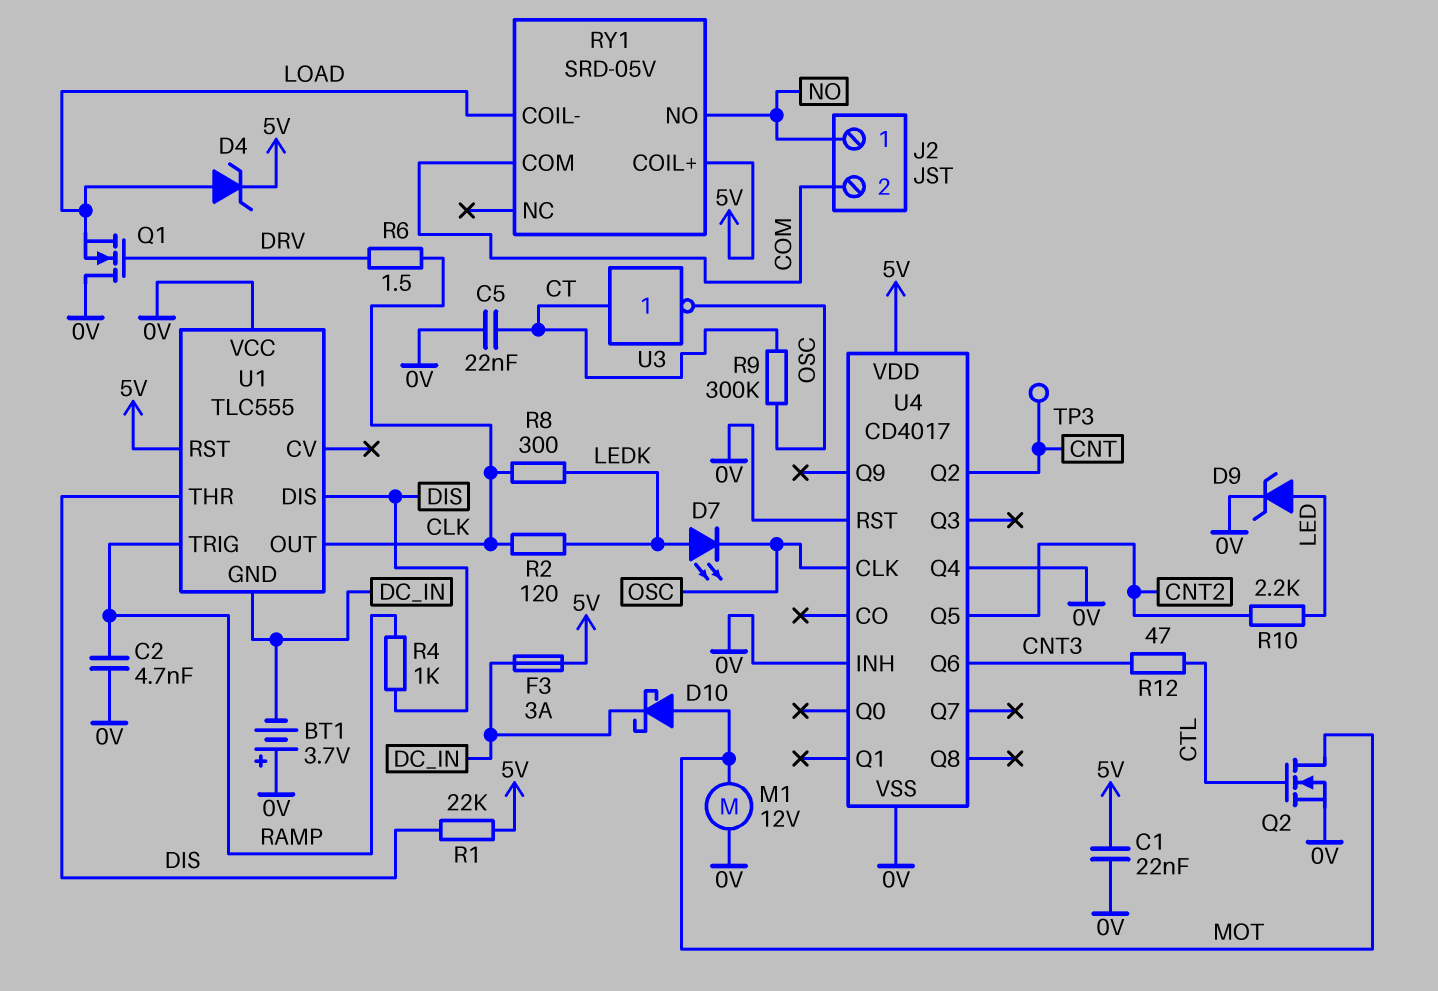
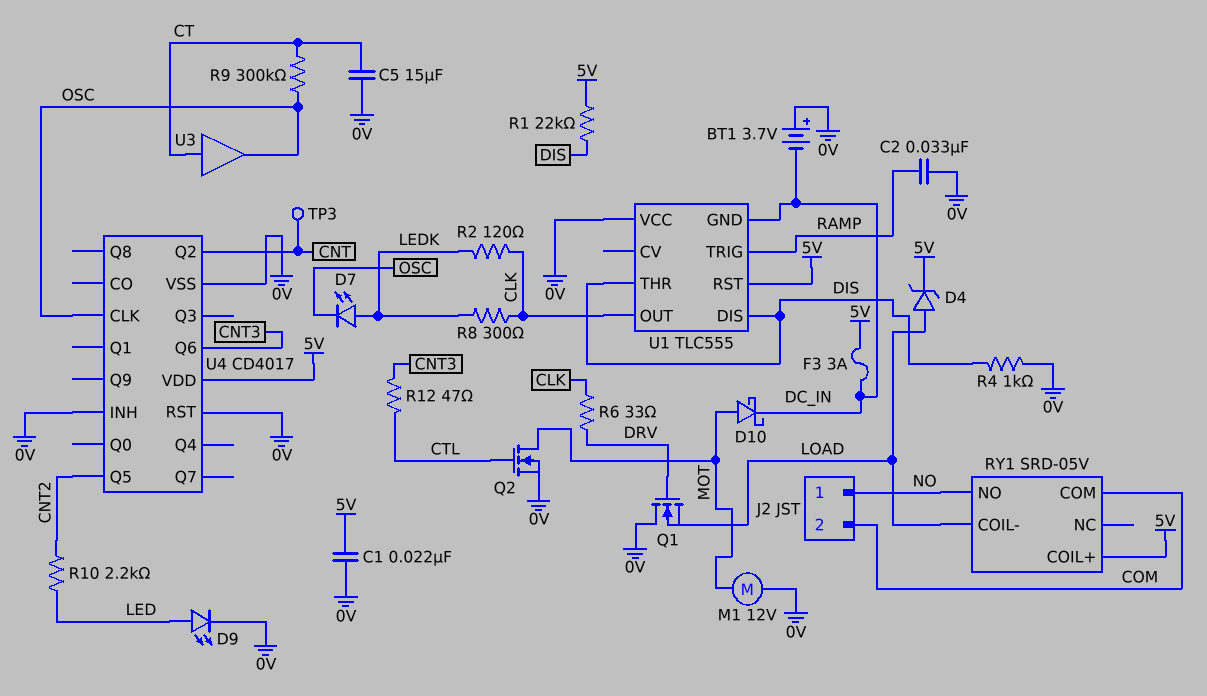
C2: 4.7nF (0V, RAMP) -> 33nF (0V, RAMP)
C5: 22nF (0V, CT) -> 15uF (0V, CT)
D9: zener (A LED, K 0V) -> LED (A LED, K 0V)
R4: 1k (DIS, RAMP) -> 1k (0V, DIS)
R6: 1.5 (CLK, DRV) -> 33 (CLK, DRV)
U3: NOT (in CT, out OSC) -> buffer (in CT, out OSC)
U4 pin Q4: 0V -> none

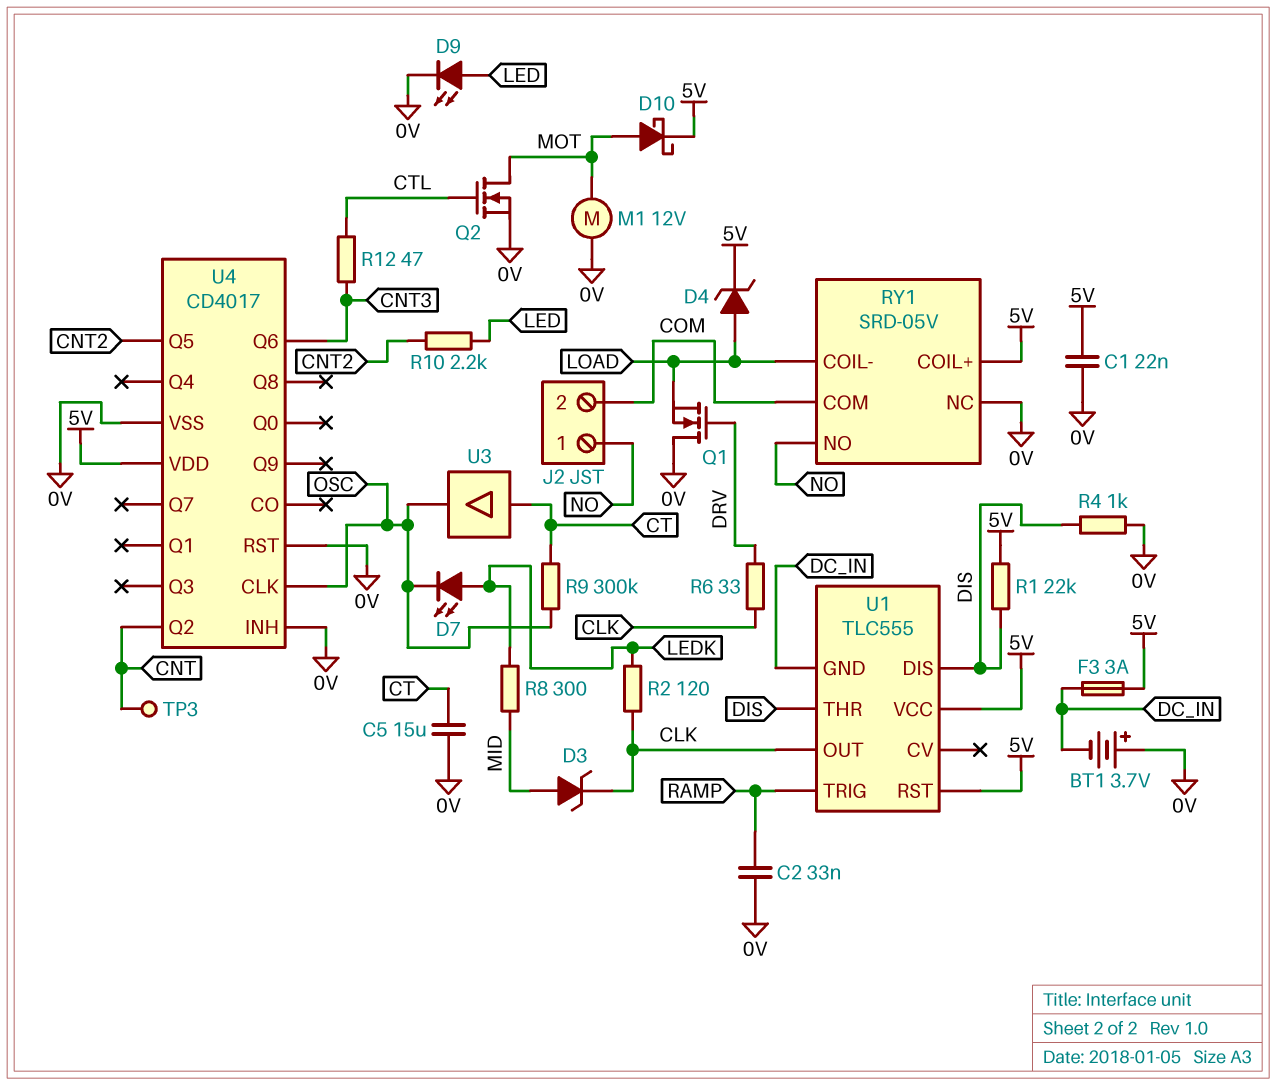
D3: none -> zener (A MID, K CLK)
D10: schottky (A MOT, K DC_IN) -> schottky (A MOT, K 5V)
R8: 300 (CLK, LEDK) -> 300 (LEDK, MID)
RY1 pin NC: none -> 0V
U1 pin VCC: 0V -> 5V

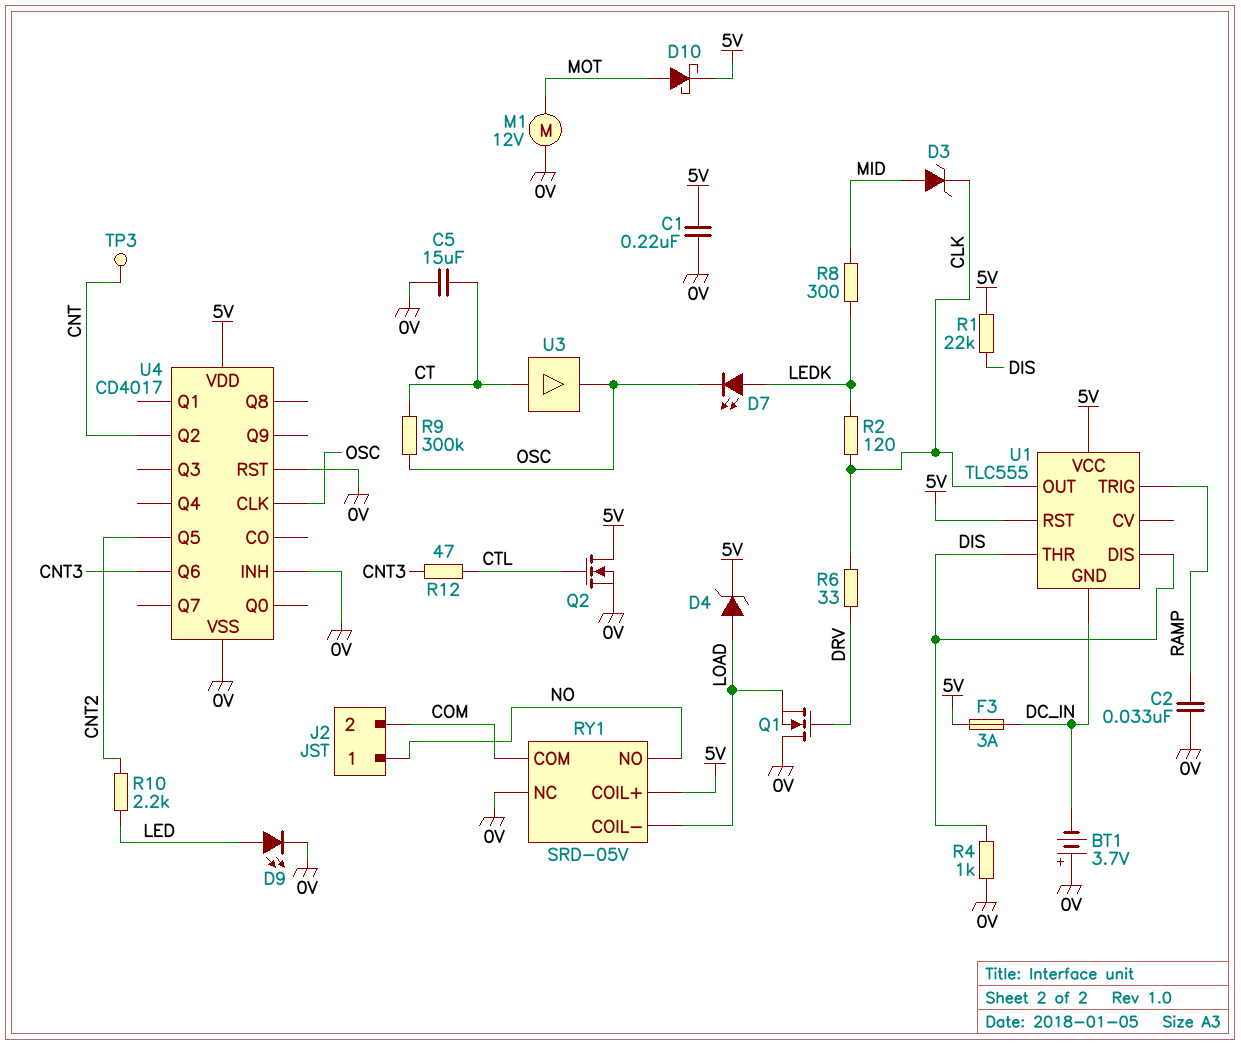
C1: 22nF (0V, 5V) -> 220nF (0V, 5V)
Q2: NMOS (G CTL, D MOT, S 0V) -> NMOS (G CTL, D 5V, S 0V)

